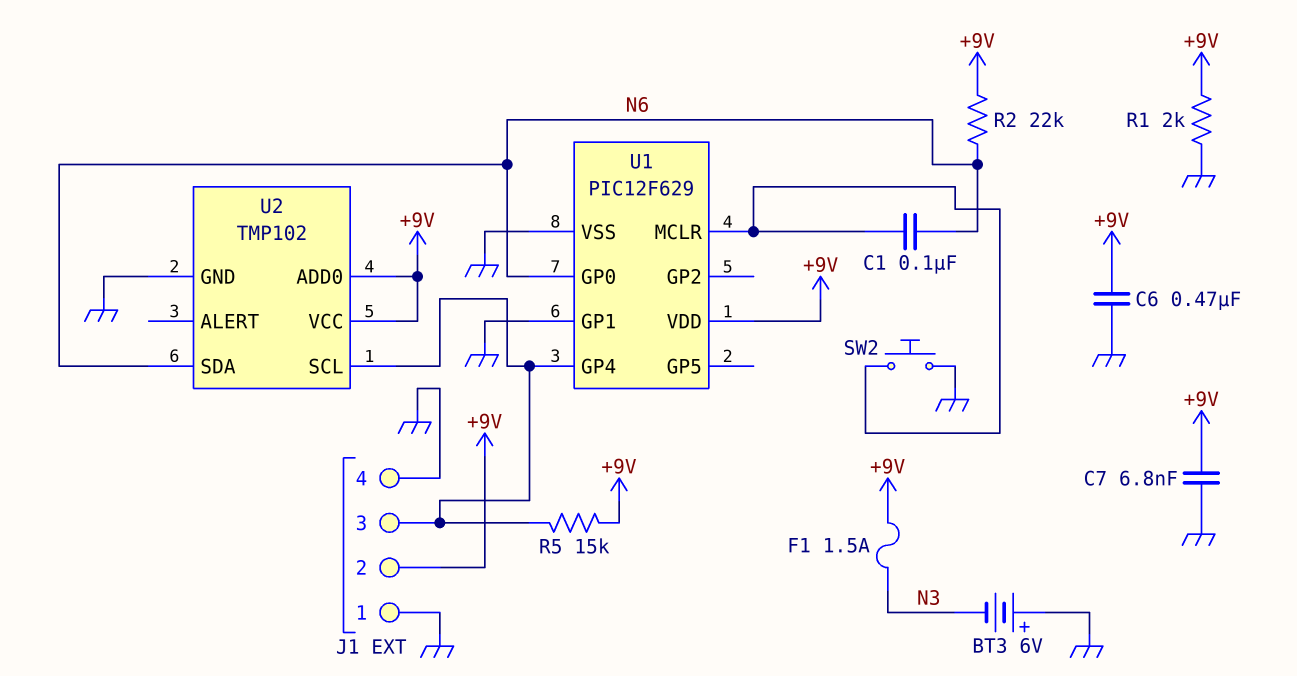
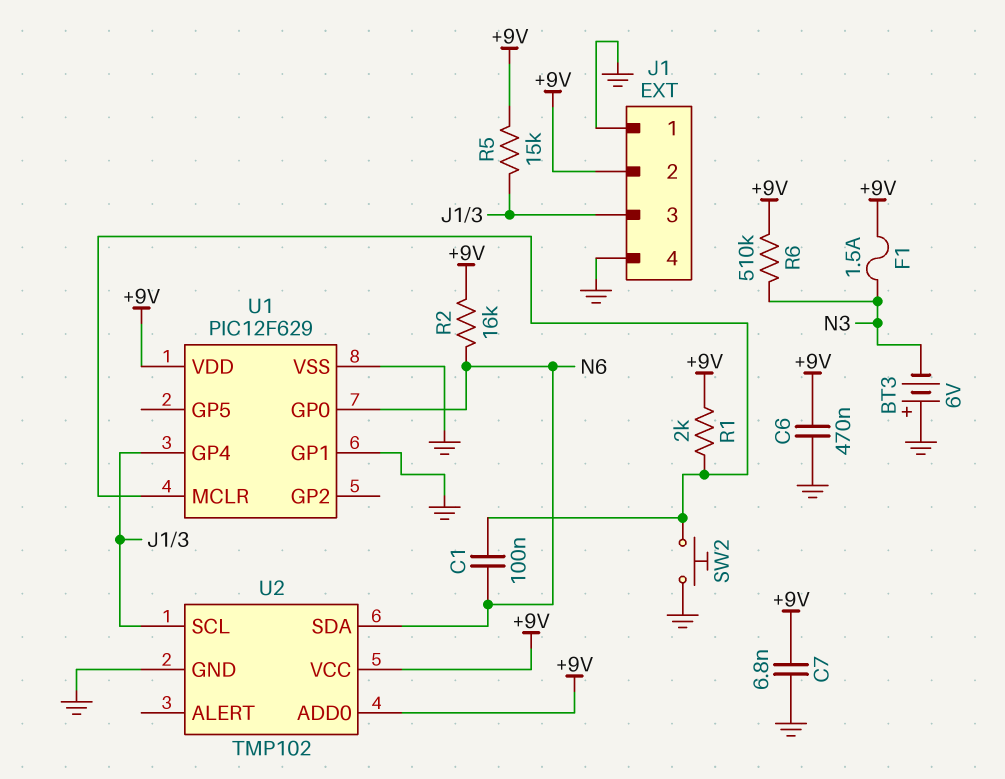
R1: 2k (+9V, GND) -> 2k (+9V, U1/MCLR)
R2: 22k (+9V, N6) -> 16k (+9V, N6)
R6: none -> 510k (+9V, N3)

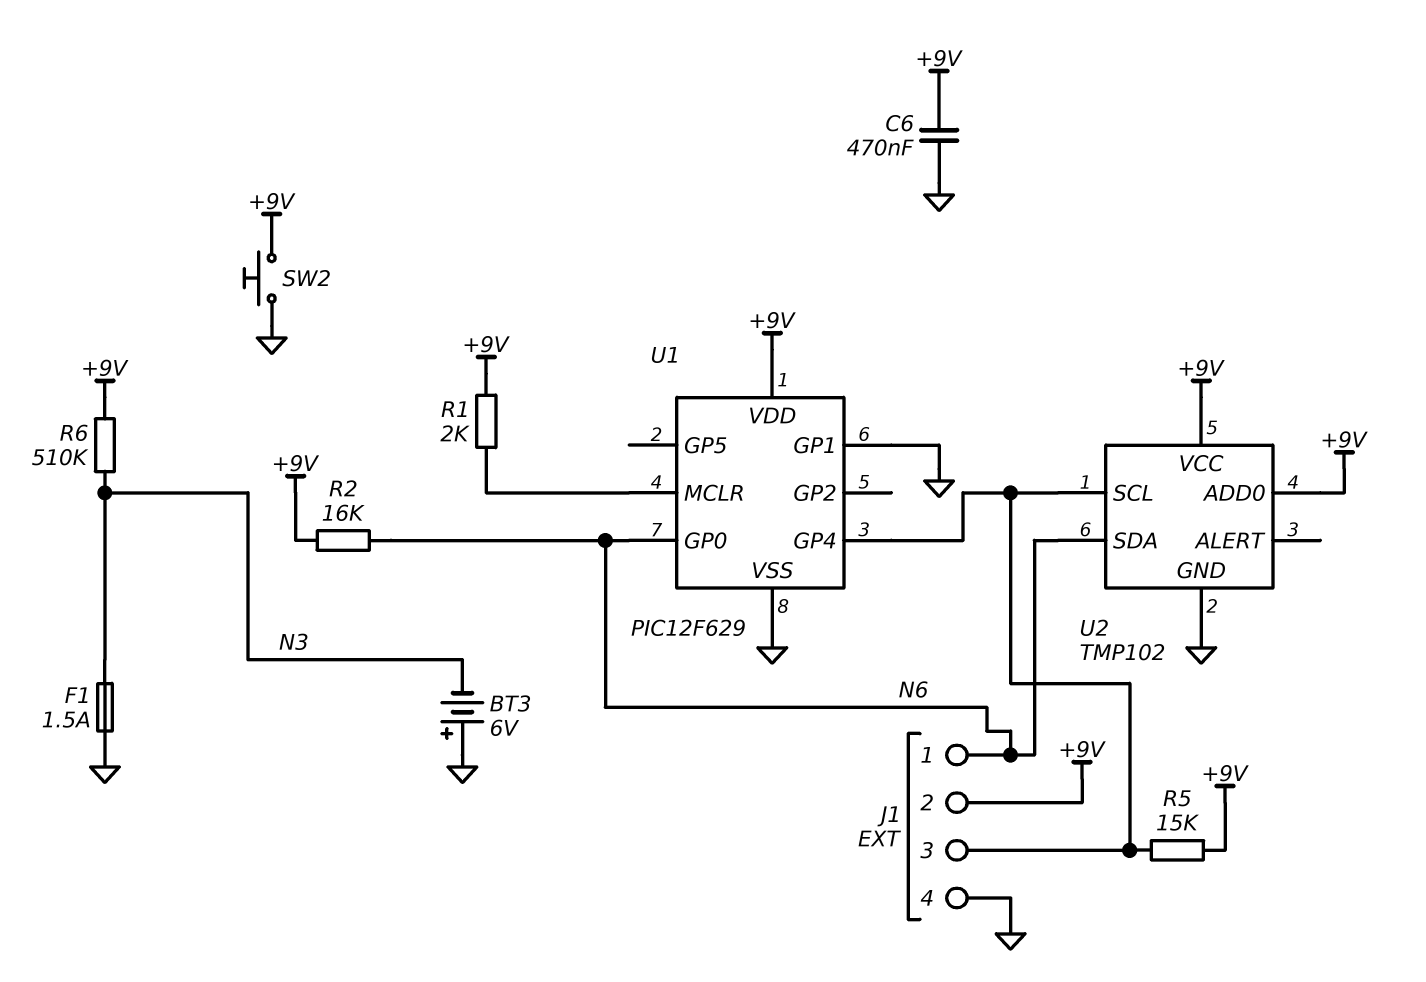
C1: 100nF (N6, U1/MCLR) -> none
C7: 6.8nF (+9V, GND) -> none
F1: 1.5A (+9V, N3) -> 1.5A (GND, N3)
J1 pin 1: GND -> N6
SW2: button (GND, U1/MCLR) -> button (+9V, GND)

